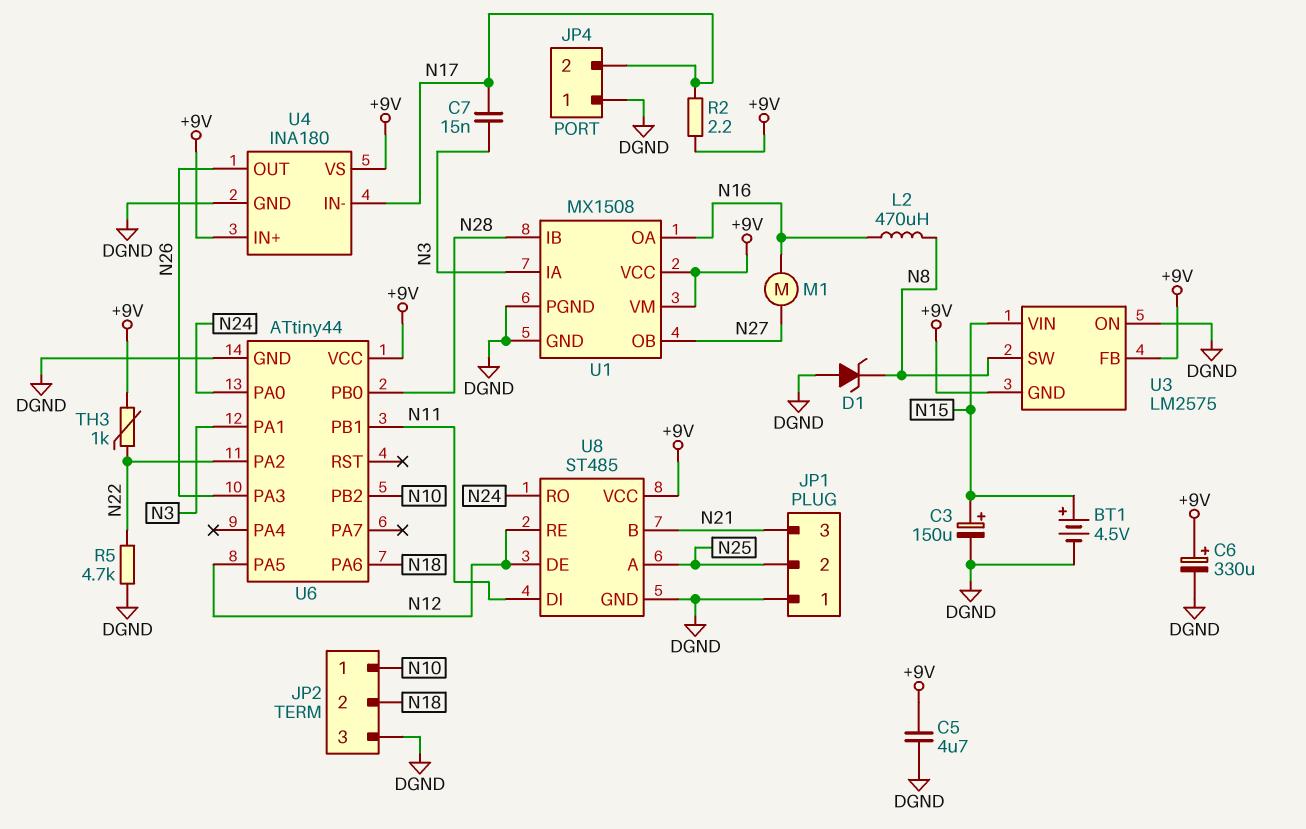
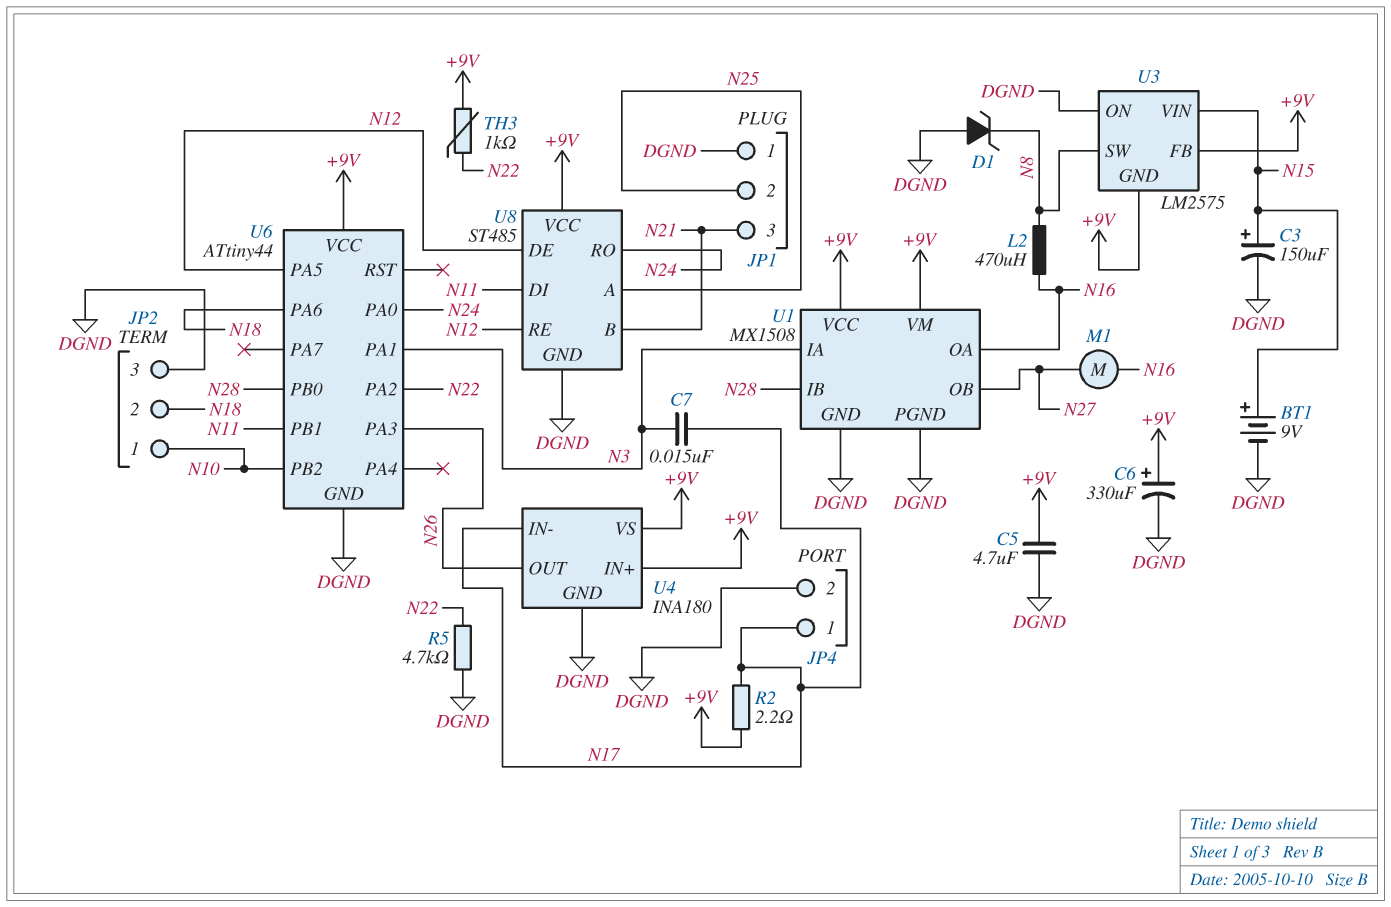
BT1: 4.5V (plus N15, minus DGND) -> 9V (plus N15, minus DGND)
JP4 pin 1: DGND -> N17
JP4 pin 2: N17 -> DGND

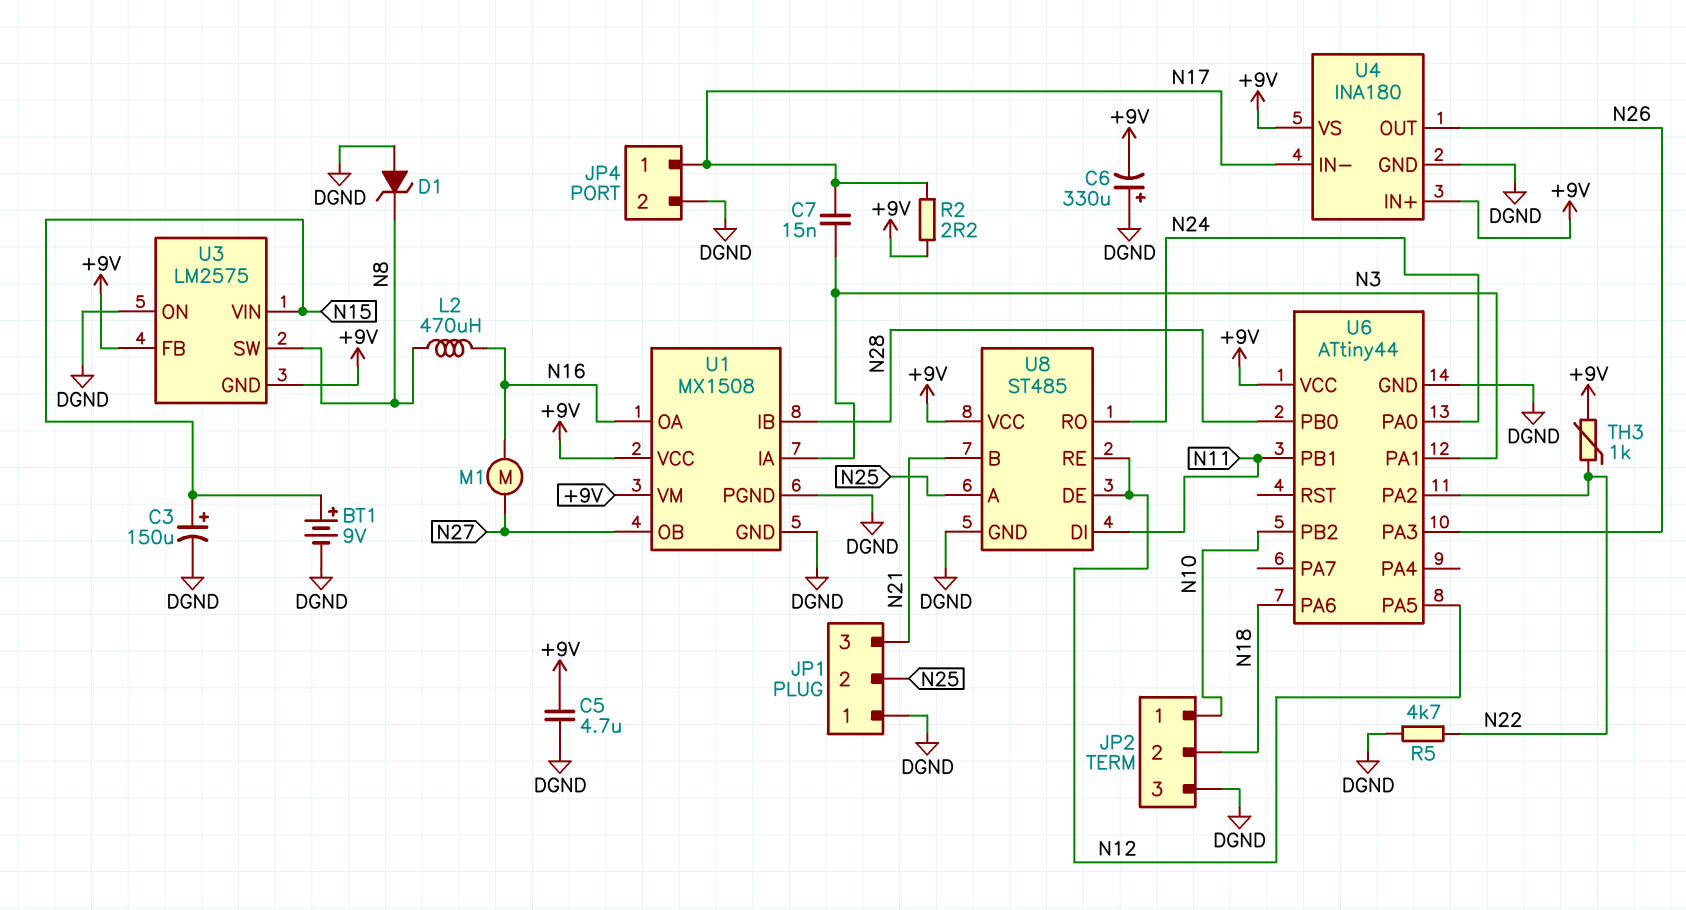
C6: 330uF (plus +9V, minus DGND) -> 330uF (plus DGND, minus +9V)

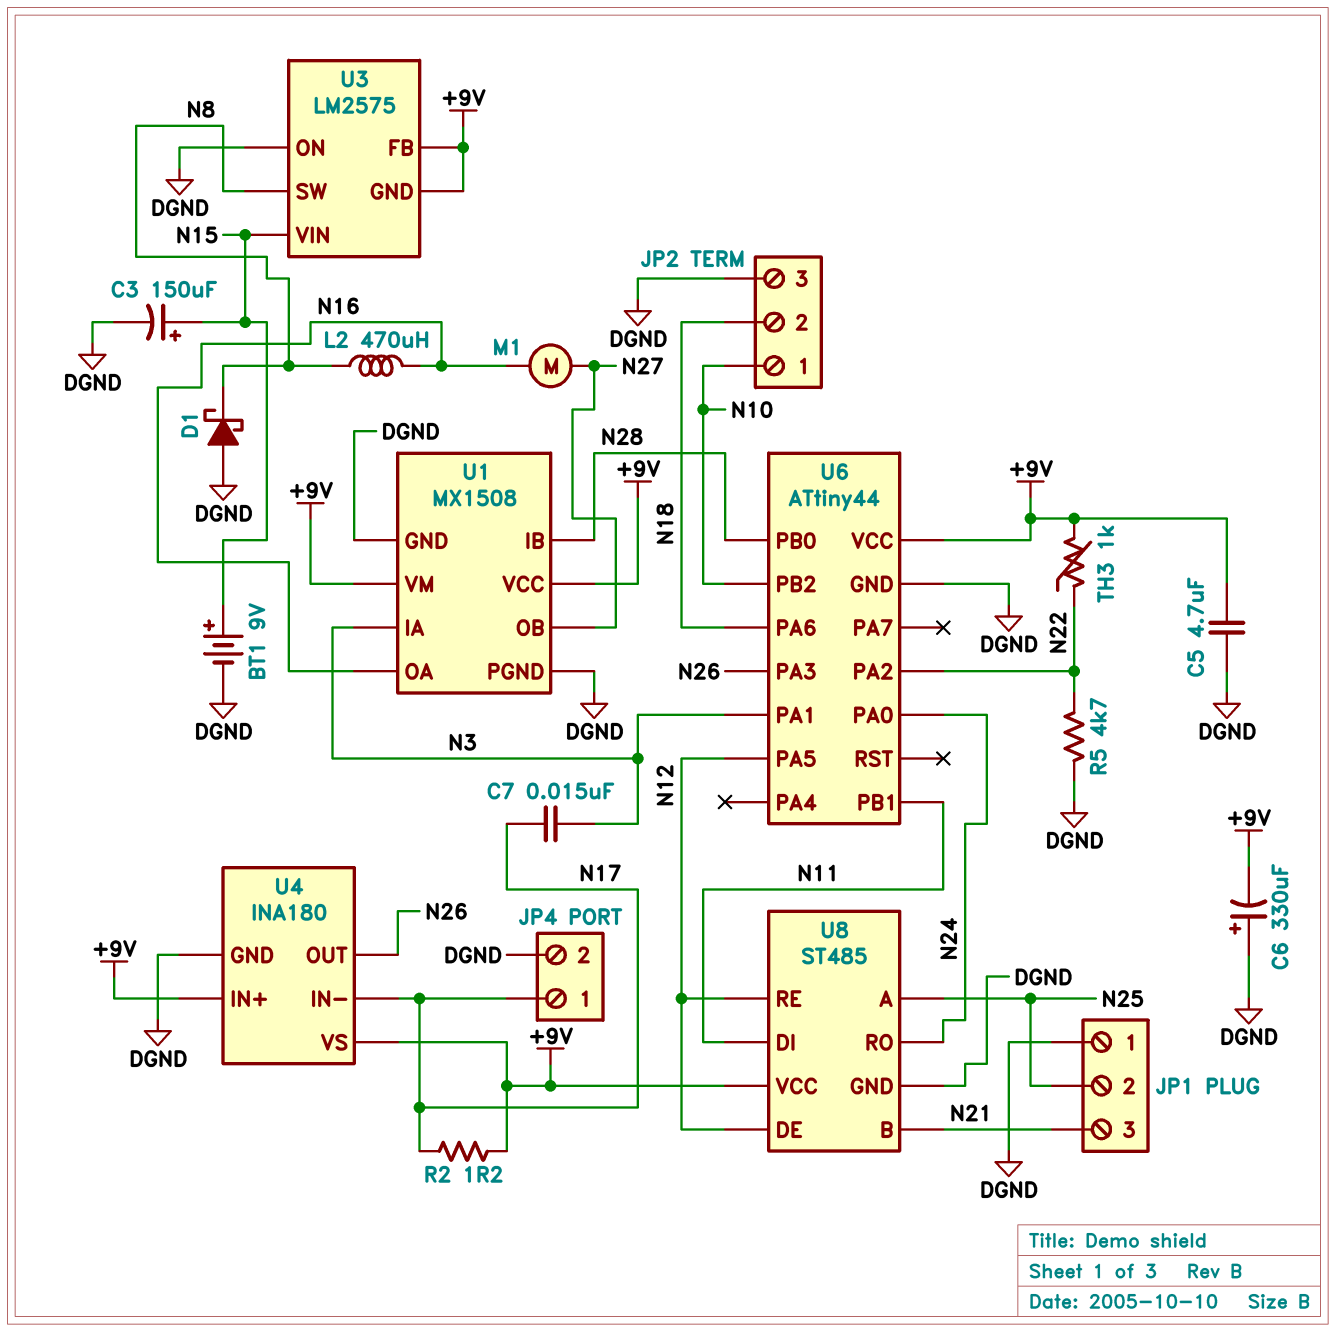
D1: zener (A DGND, K N8) -> schottky (A DGND, K N8)
R2: 2.2 (+9V, N17) -> 1.2 (+9V, N17)

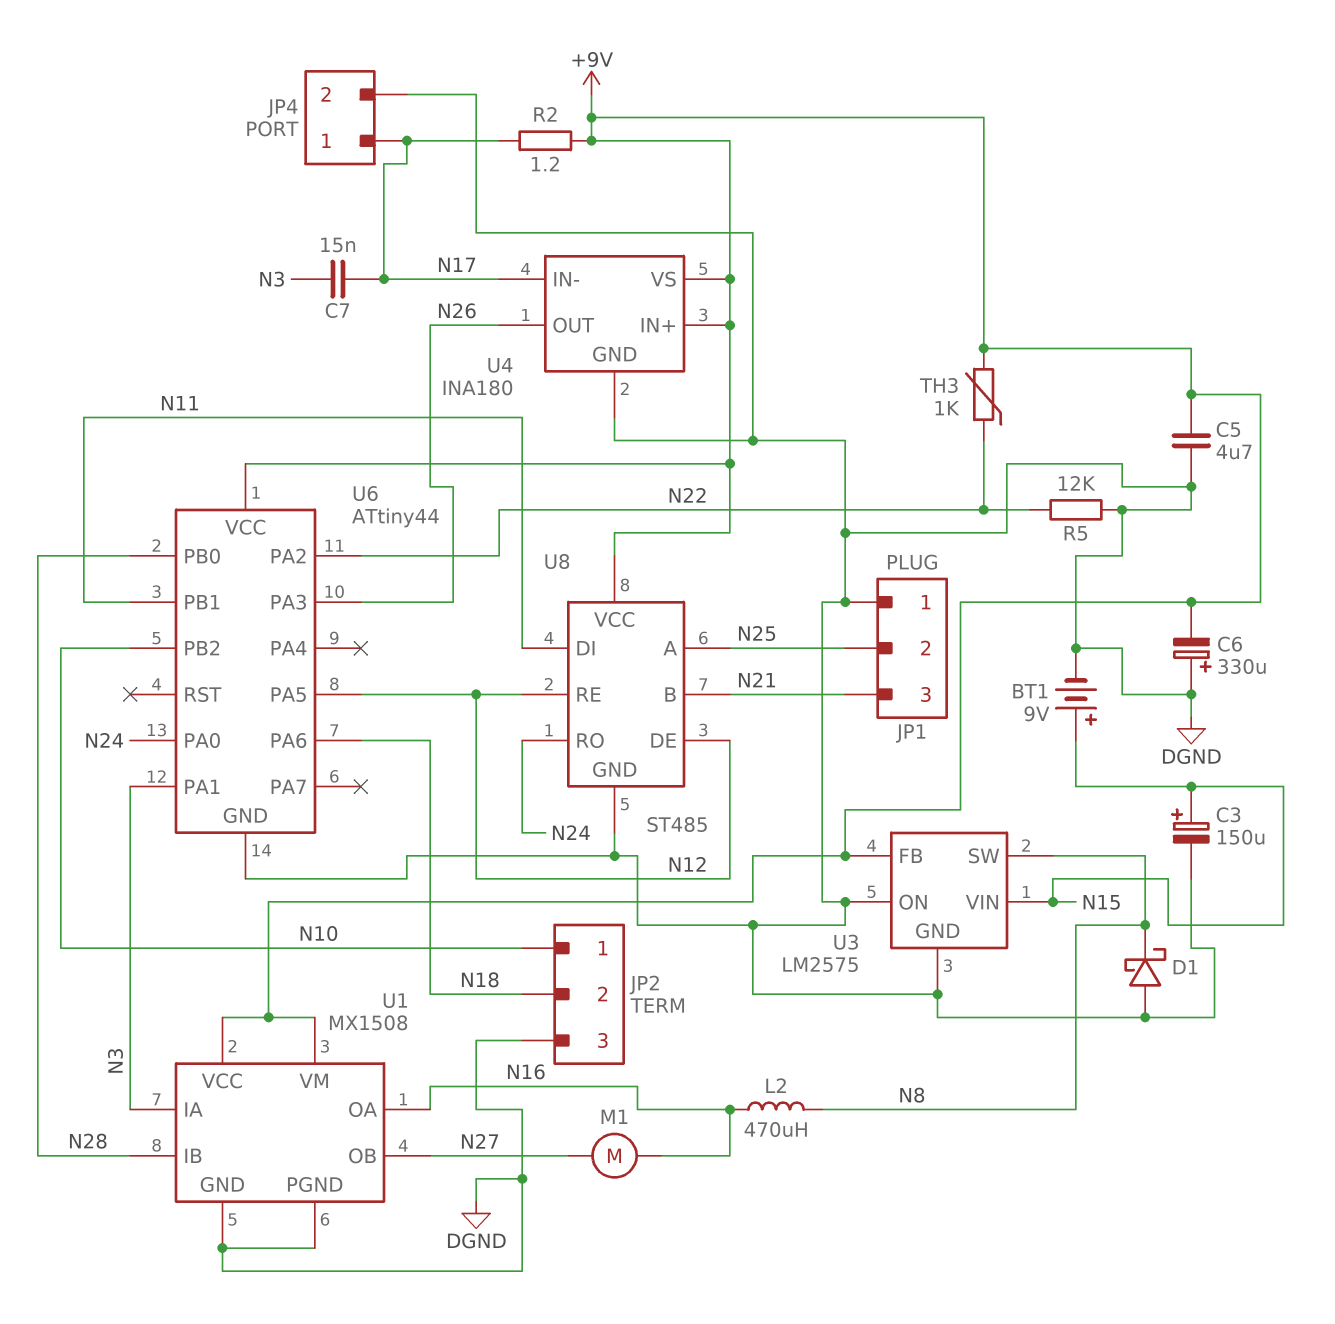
R5: 4.7k (DGND, N22) -> 12k (DGND, N22)
U3 pin GND: +9V -> DGND

